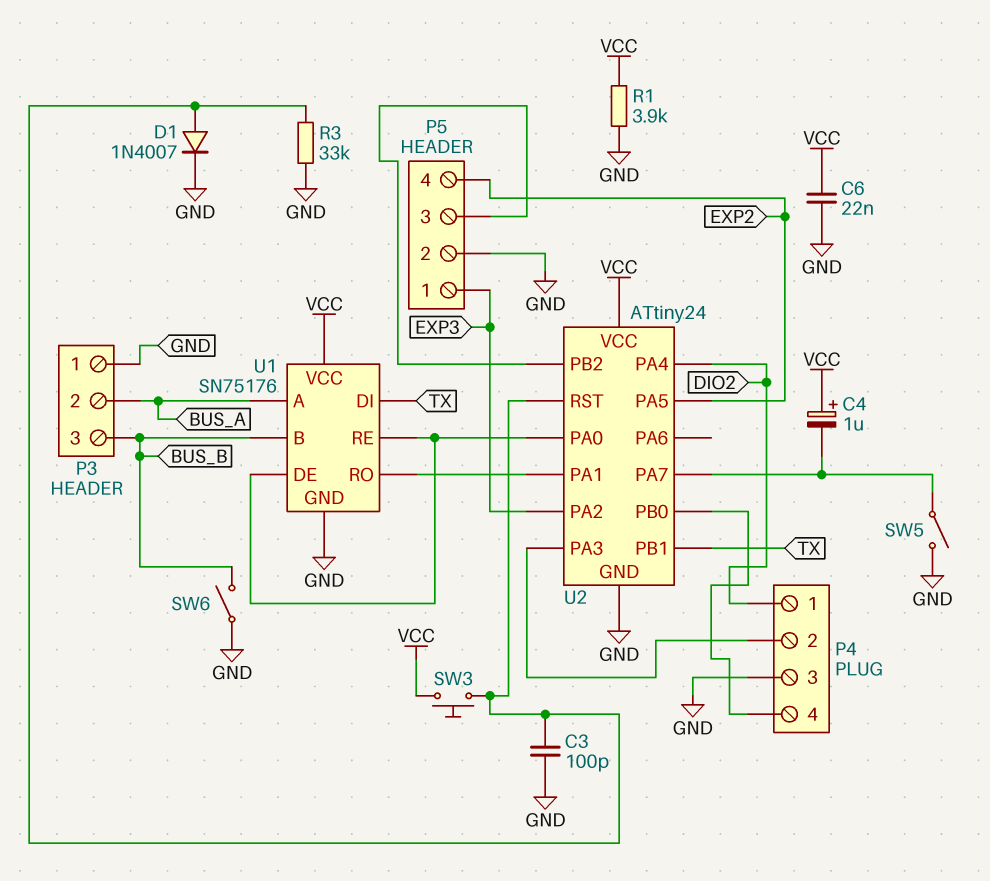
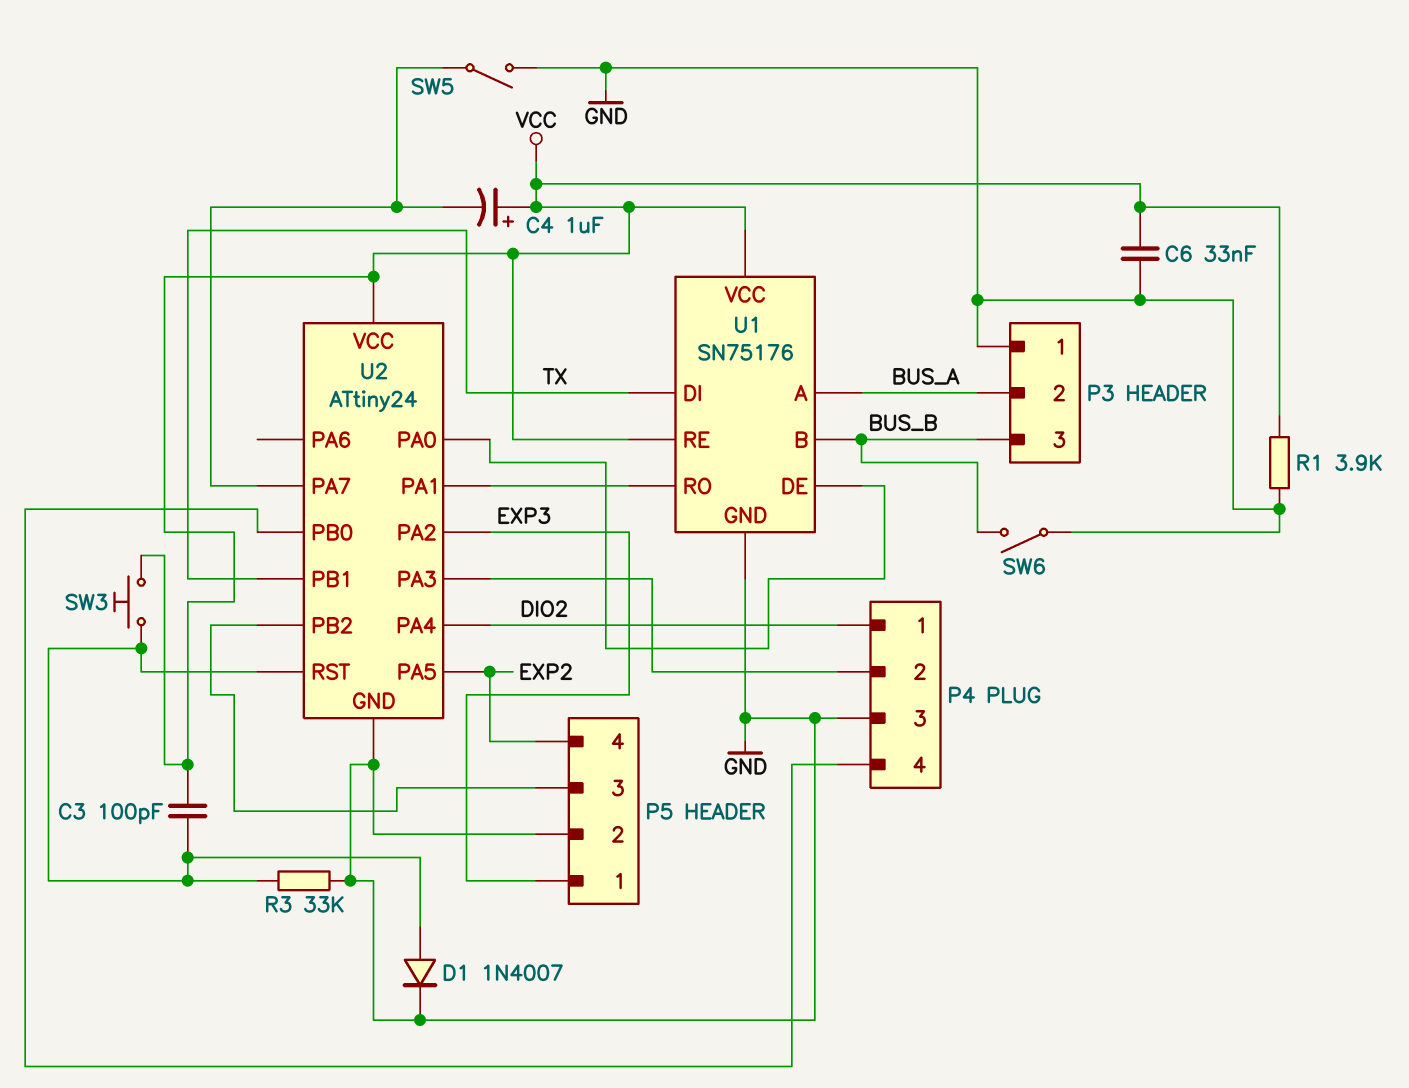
C3: 100pF (GND, U2/RST) -> 100pF (U2/RST, VCC)
C6: 22nF (GND, VCC) -> 33nF (GND, VCC)
U1 pin RE: U1/DE -> VCC

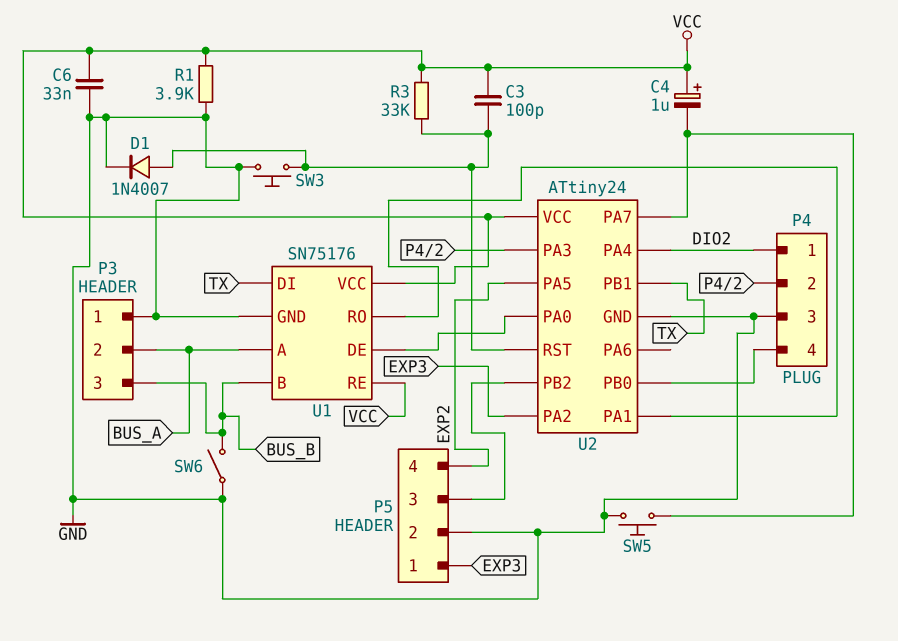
R3: 33k (GND, U2/RST) -> 33k (U2/RST, VCC)
SW3: button (U2/RST, VCC) -> button (GND, U2/RST)
SW5: switch (GND, U2/PA7) -> button (GND, U2/PA7)

